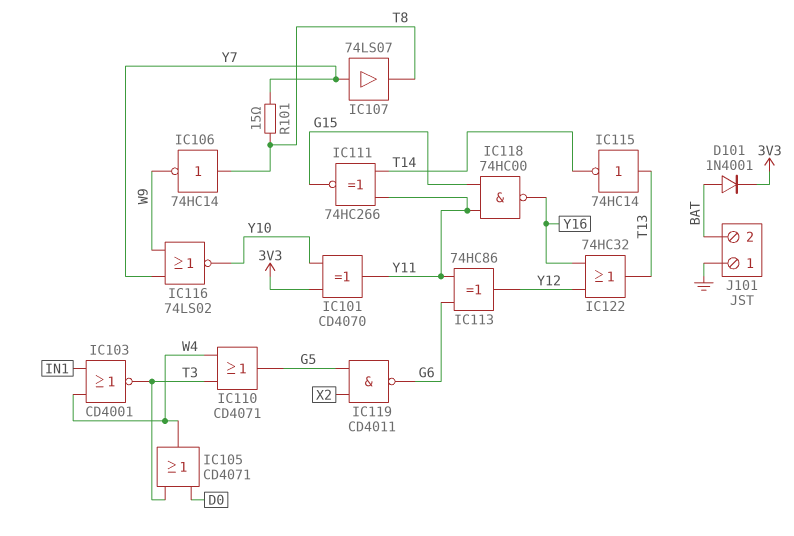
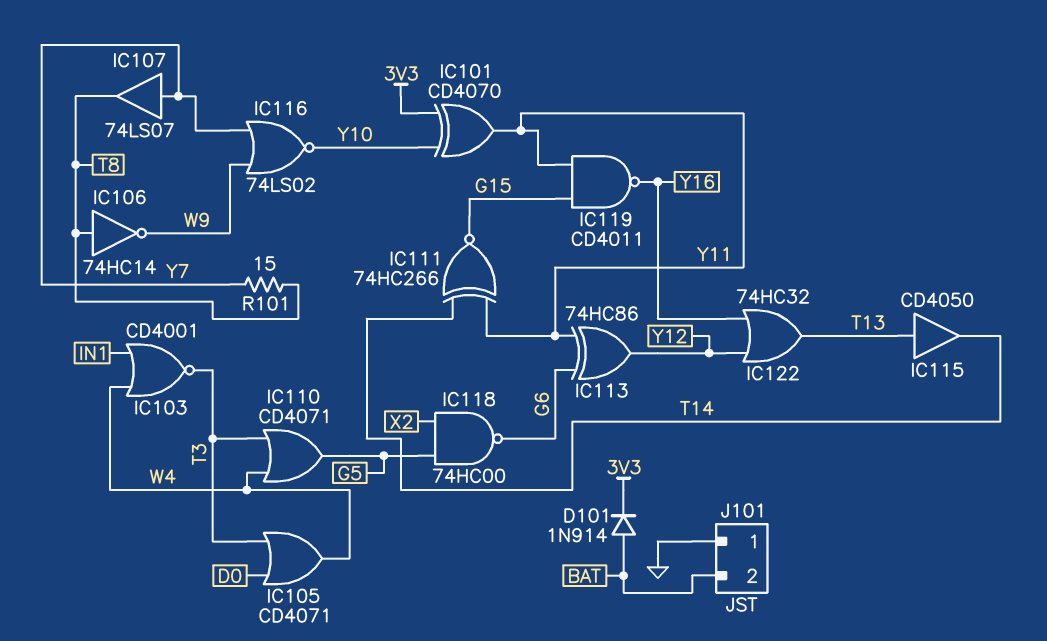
D101: diode 1N4001 (A BAT, K 3V3) -> diode 1N914 (A BAT, K 3V3)
IC115: NOT 74HC14 (in T13, out T14) -> buffer CD4050 (in T13, out T14)
IC118: NAND 74HC00 (in G15, in Y11, out Y16) -> NAND 74HC00 (in G5, in X2, out G6)
IC119: NAND CD4011 (in G5, in X2, out G6) -> NAND CD4011 (in G15, in Y11, out Y16)

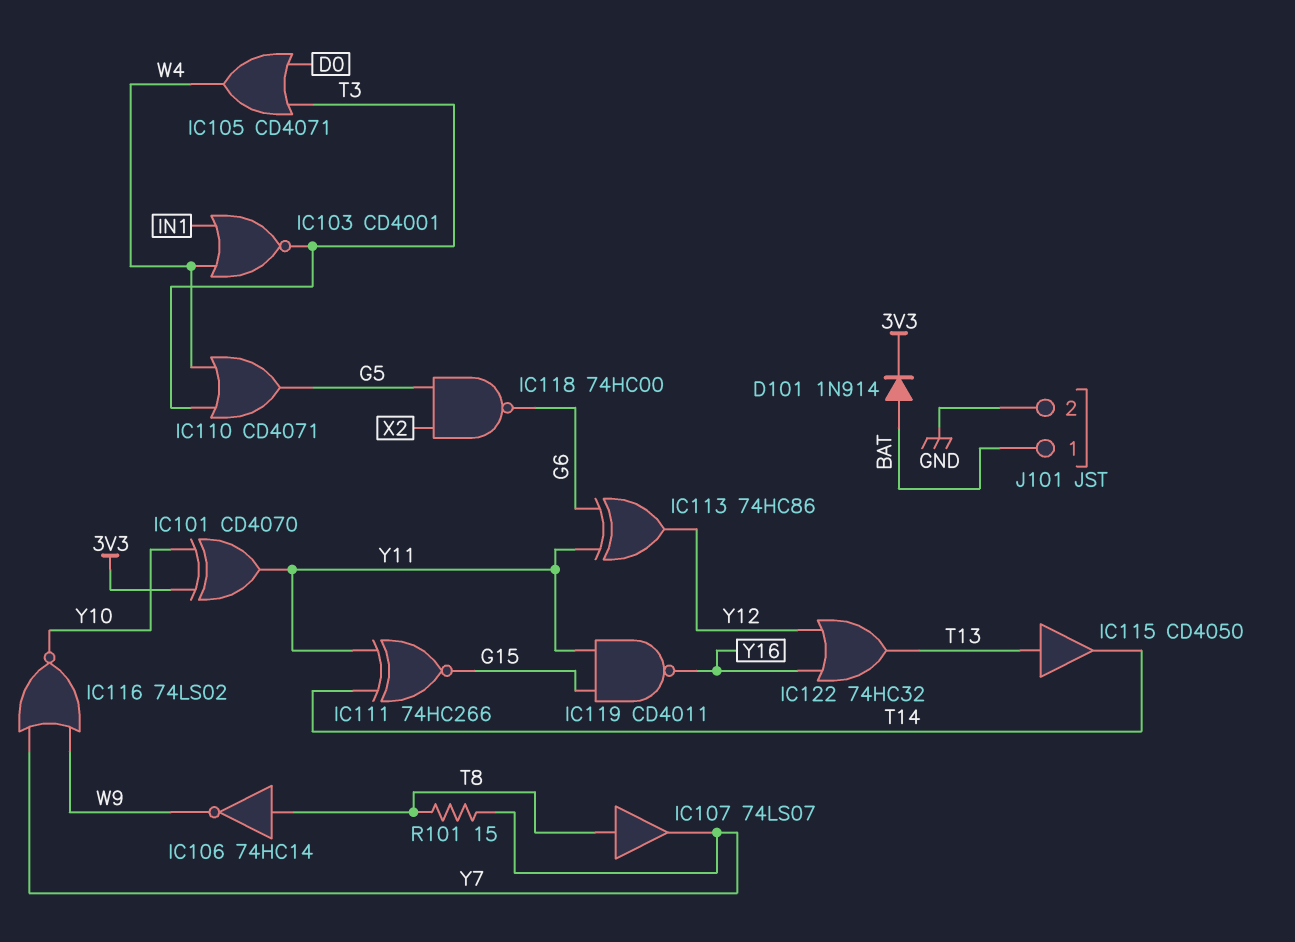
IC107: buffer 74LS07 (in Y7, out T8) -> buffer 74LS07 (in T8, out Y7)
J101 pin 1: GND -> BAT
J101 pin 2: BAT -> GND

